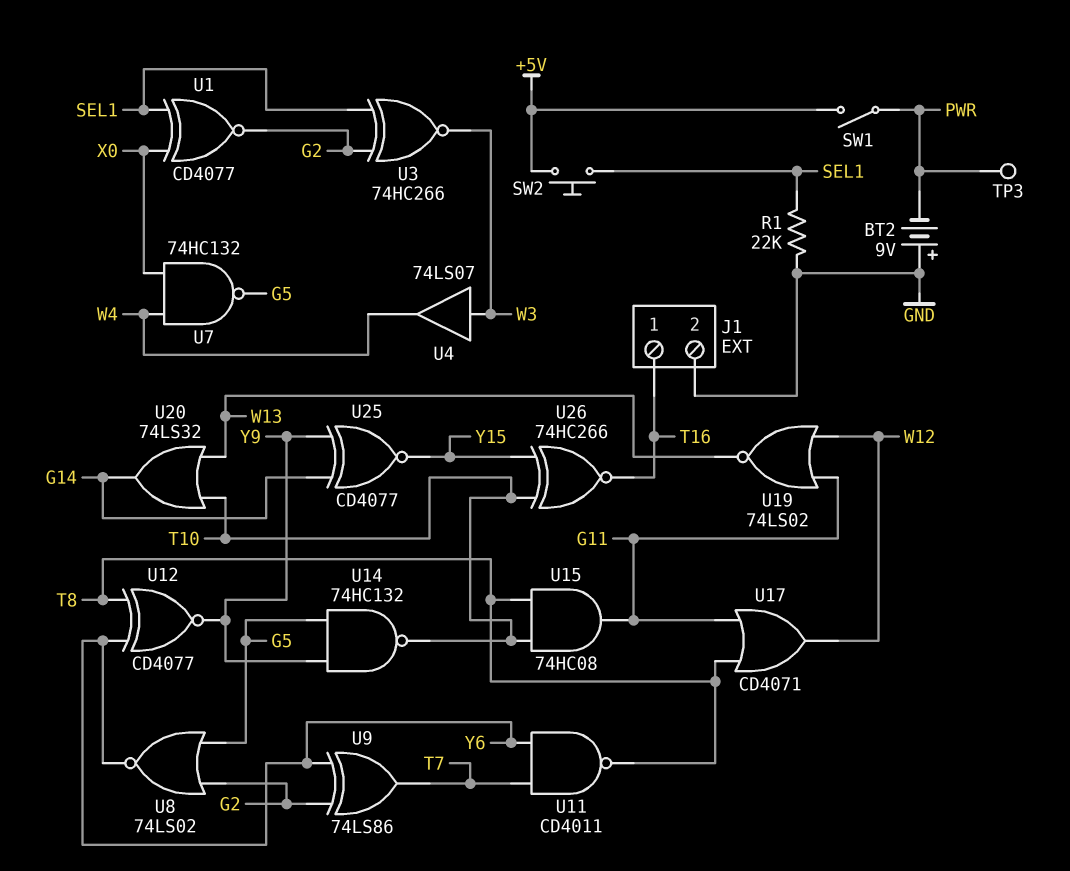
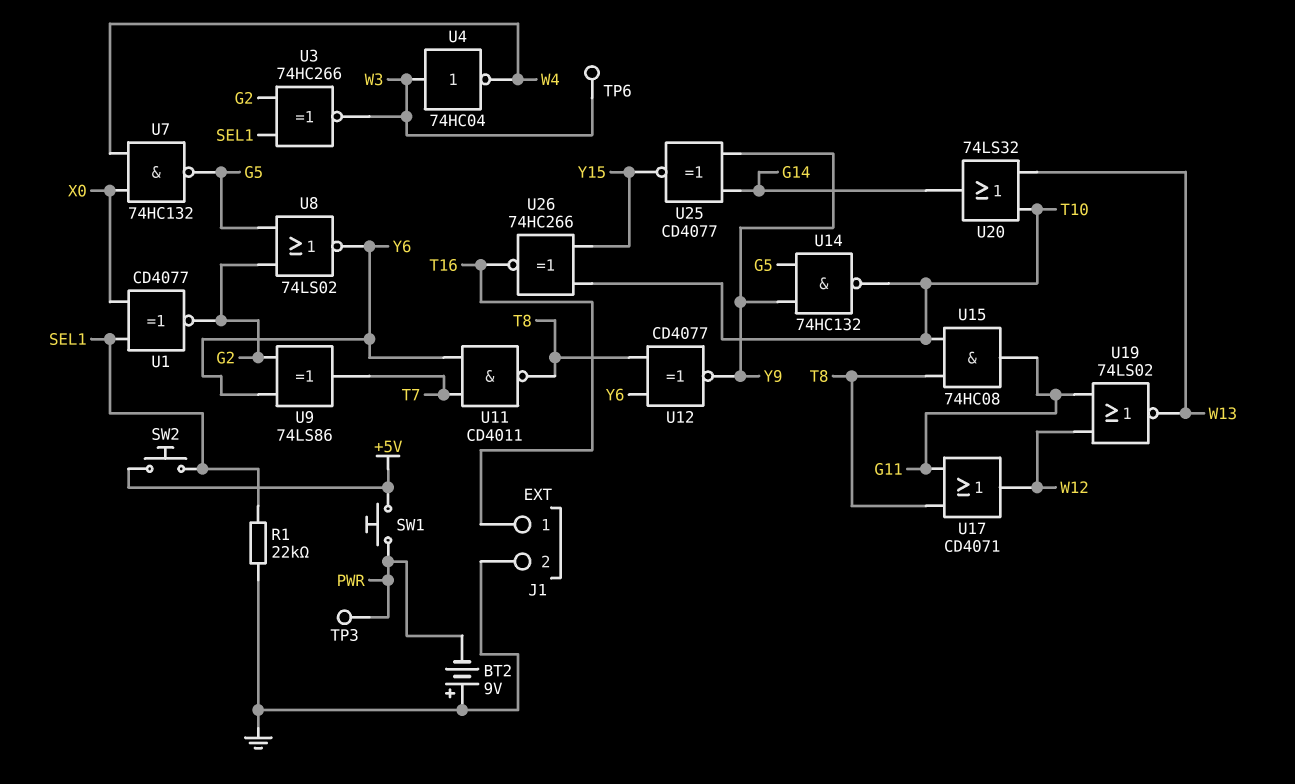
SW1: switch (+5V, PWR) -> button (+5V, PWR)
TP6: none -> test point (W3)
U4: buffer 74LS07 (in W3, out W4) -> NOT 74HC04 (in W3, out W4)

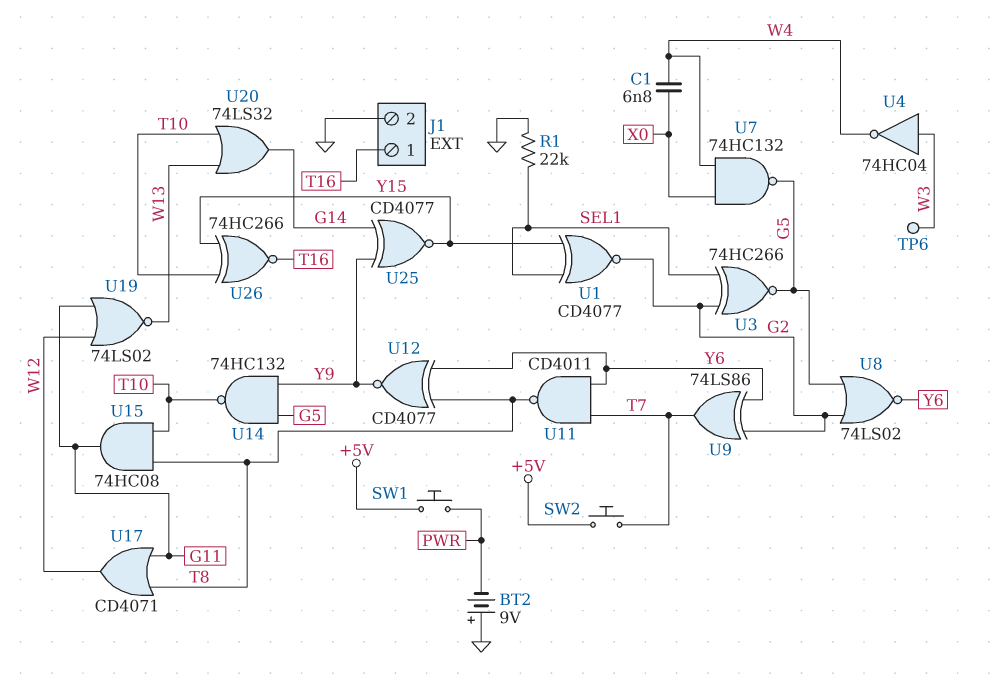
C1: none -> 6.8nF (W4, X0)
SW2: button (+5V, SEL1) -> button (+5V, T7)
TP3: test point (PWR) -> none
U1: XNOR CD4077 (in SEL1, in X0, out G2) -> XNOR CD4077 (in SEL1, in Y15, out G2)
U3: XNOR 74HC266 (in G2, in SEL1, out W3) -> XNOR 74HC266 (in G2, in SEL1, out G5)

